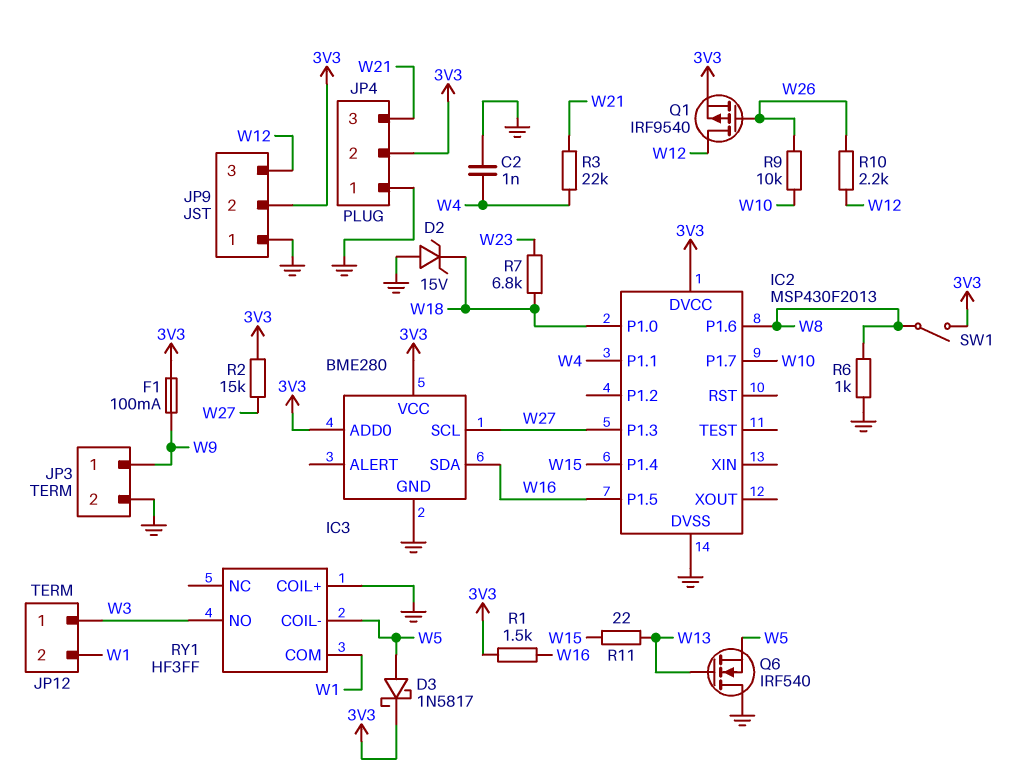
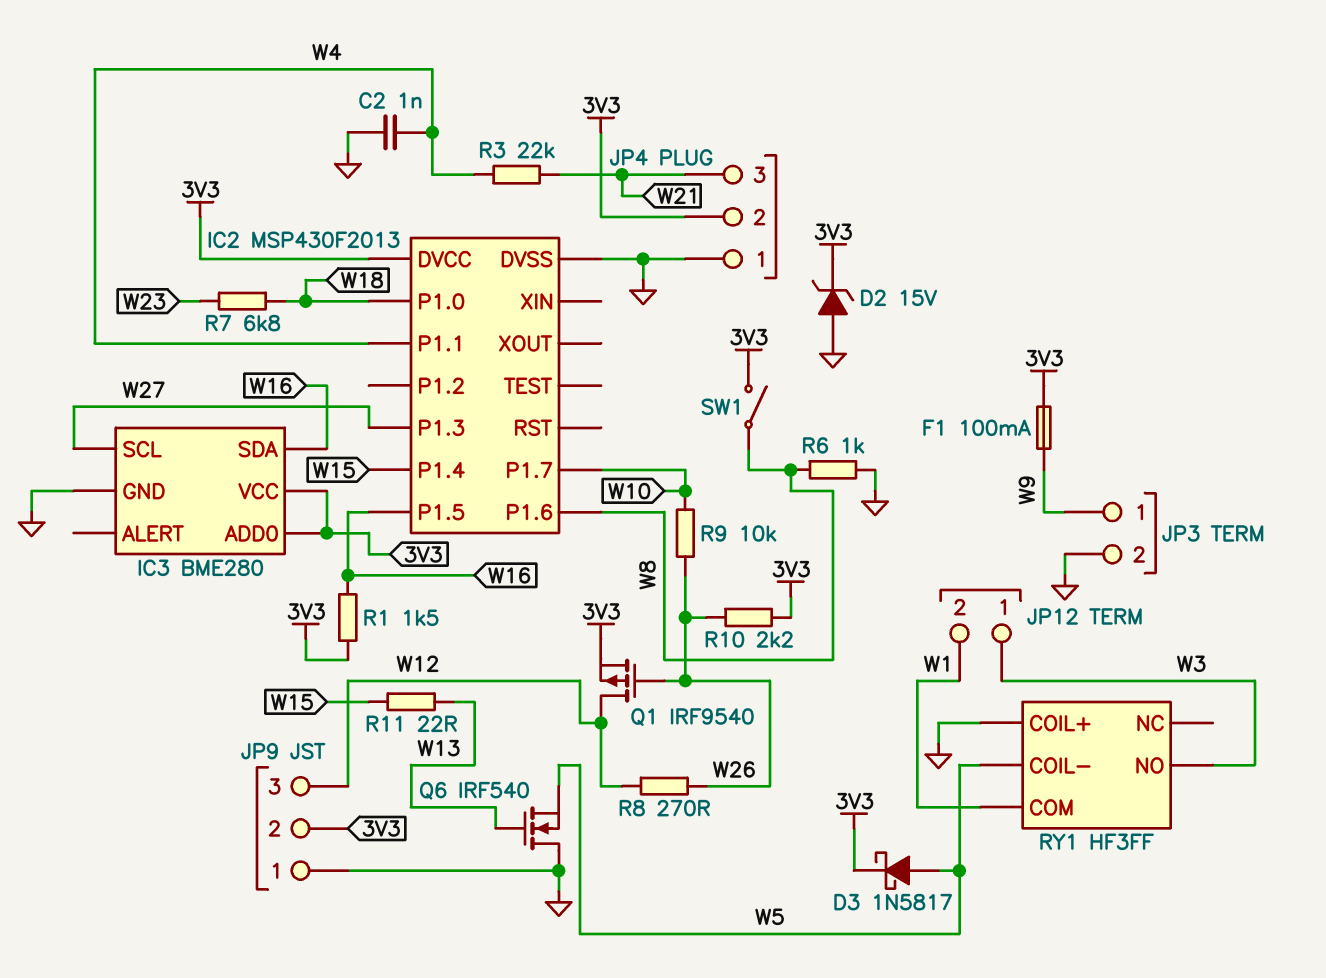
D2: zener 15V (A GND, K W18) -> zener 15V (A GND, K 3V3)
R2: 15k (3V3, W27) -> none
R8: none -> 270 (W12, W26)
R10: 2.2k (W12, W26) -> 2.2k (3V3, W26)

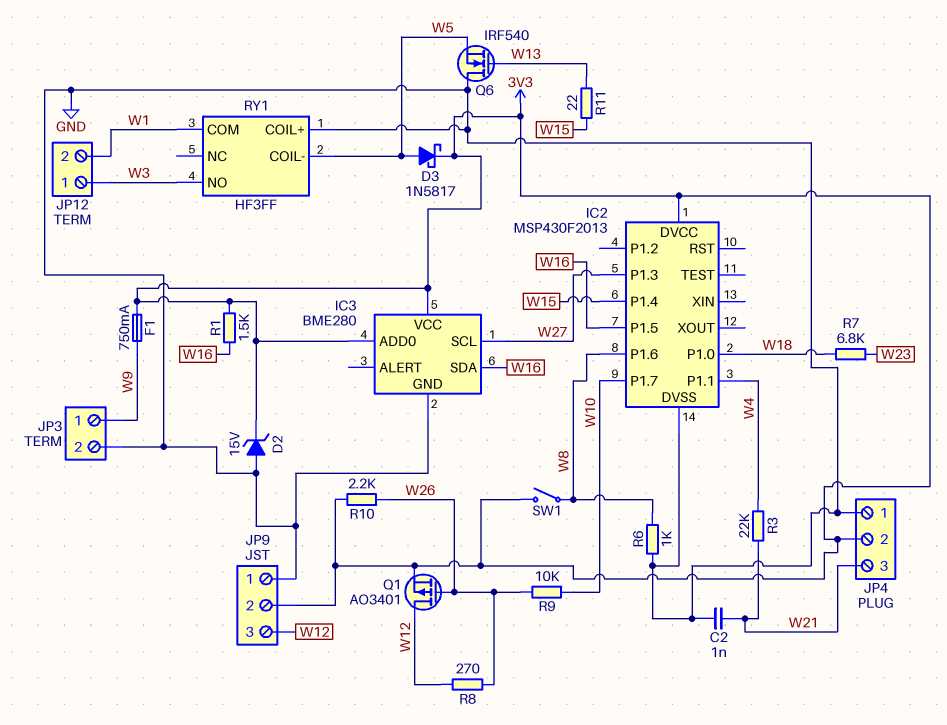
C2: 1nF (GND, W4) -> 1nF (GND, W21)
F1: 100mA (3V3, W9) -> 750mA (3V3, W9)
Q1: PMOS IRF9540 (G W26, D W12, S 3V3) -> PMOS AO3401 (G W26, D W12, S 3V3)

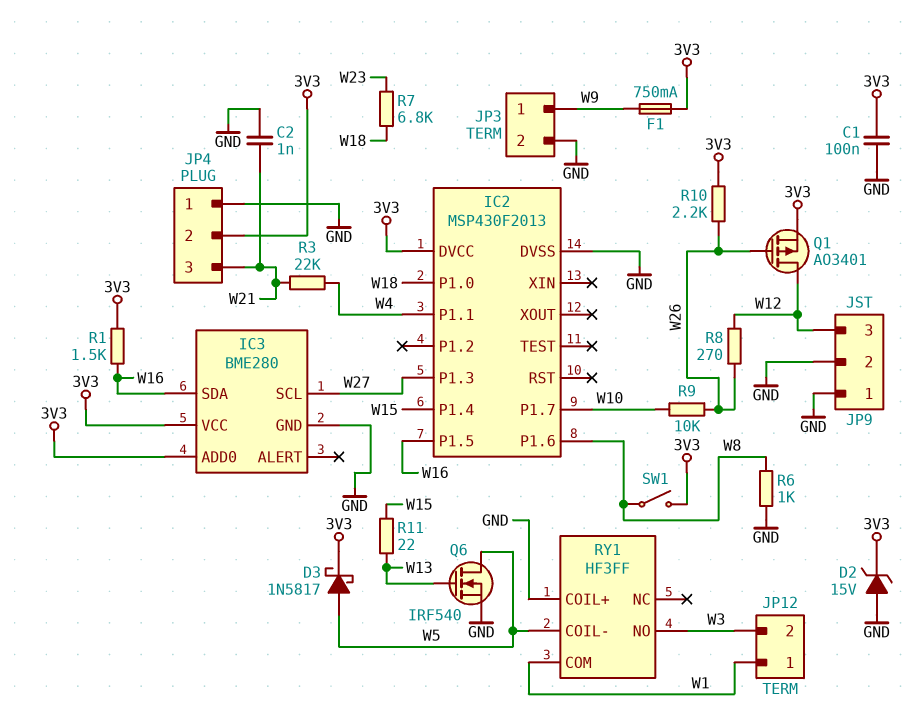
C1: none -> 100nF (3V3, GND)
JP9 pin 2: 3V3 -> GND
JP12 pin 1: W3 -> W1
JP12 pin 2: W1 -> W3
Q6: NMOS IRF540 (G W13, D GND, S W5) -> NMOS IRF540 (G W13, D W5, S GND)

